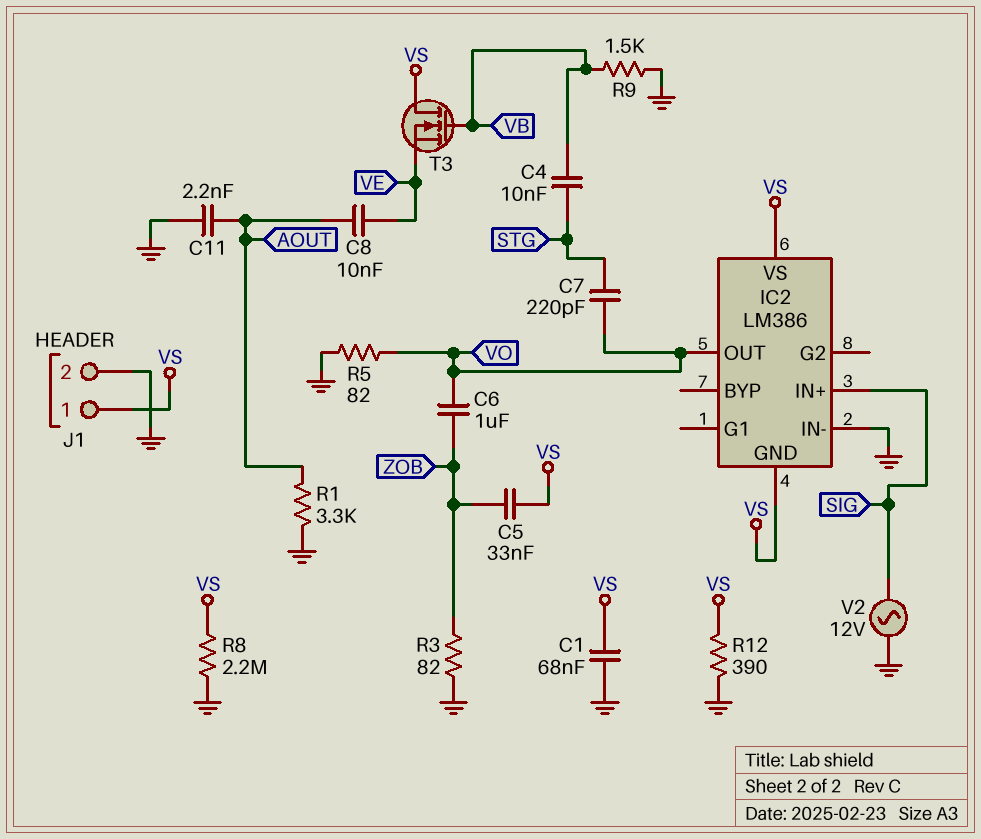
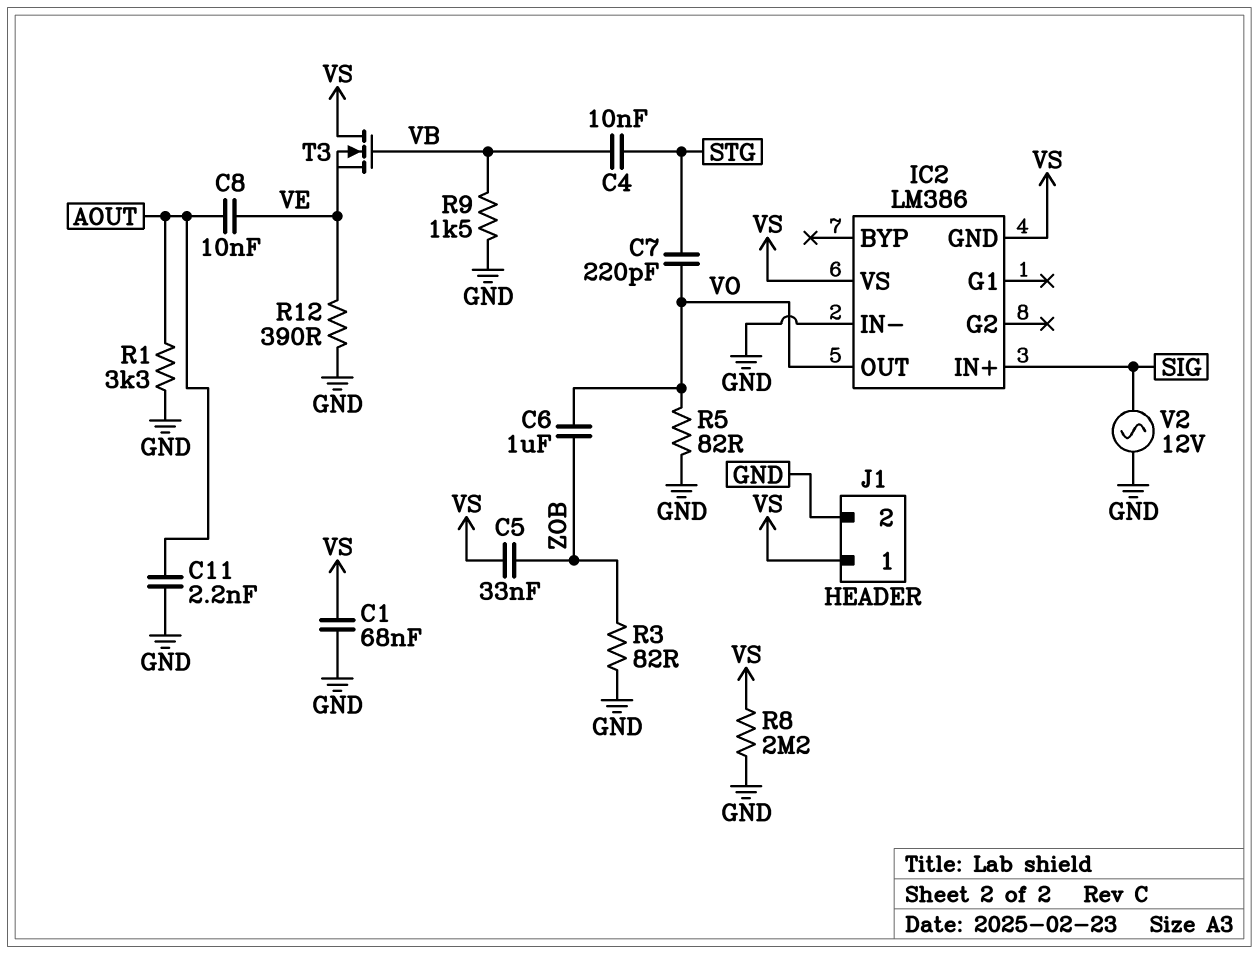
R12: 390 (GND, VS) -> 390 (GND, VE)

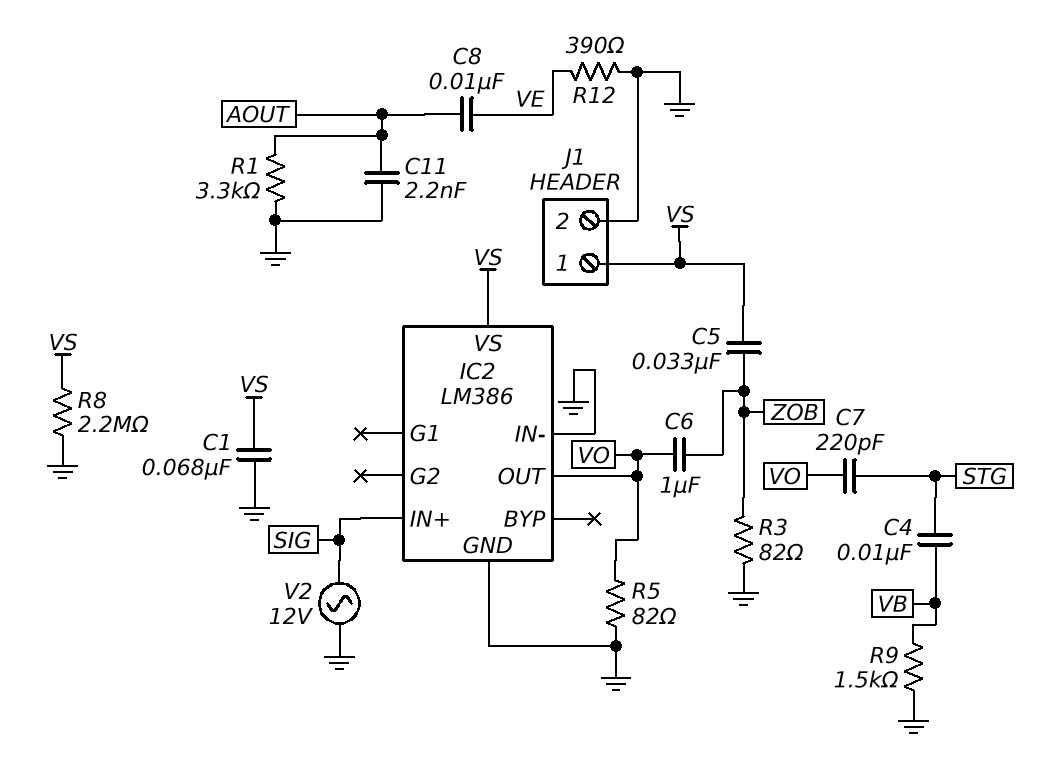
IC2 pin GND: VS -> GND
T3: NMOS (G VB, D VS, S VE) -> none

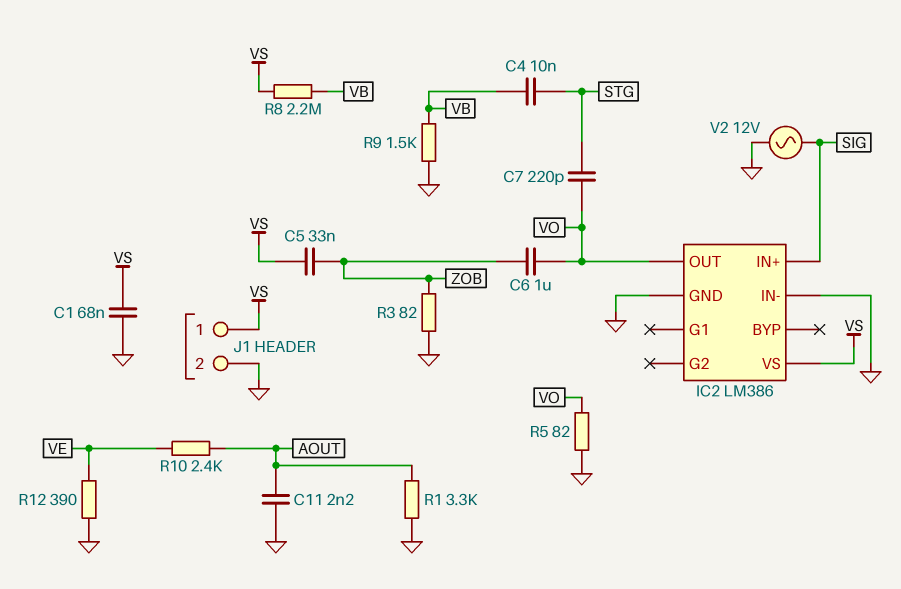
C8: 10nF (AOUT, VE) -> none
R8: 2.2M (GND, VS) -> 2.2M (VB, VS)
R10: none -> 2.4k (AOUT, VE)

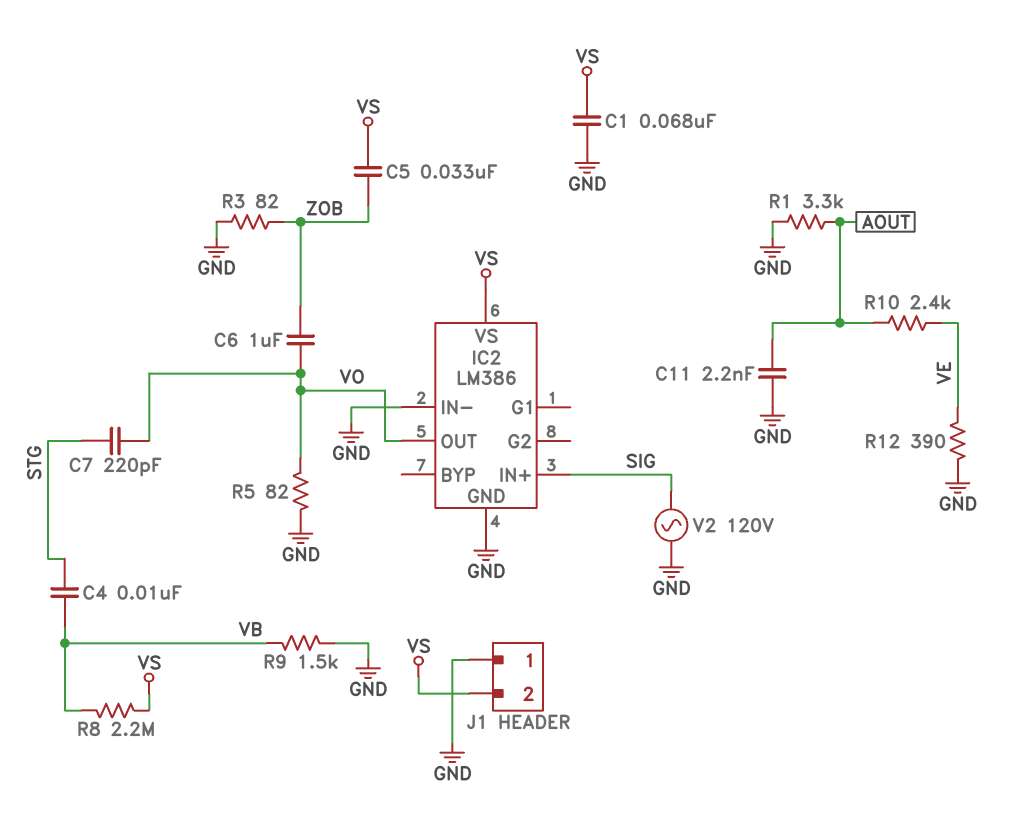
J1 pin 1: VS -> GND
J1 pin 2: GND -> VS
V2: AC 12V (GND, SIG) -> AC 120V (GND, SIG)

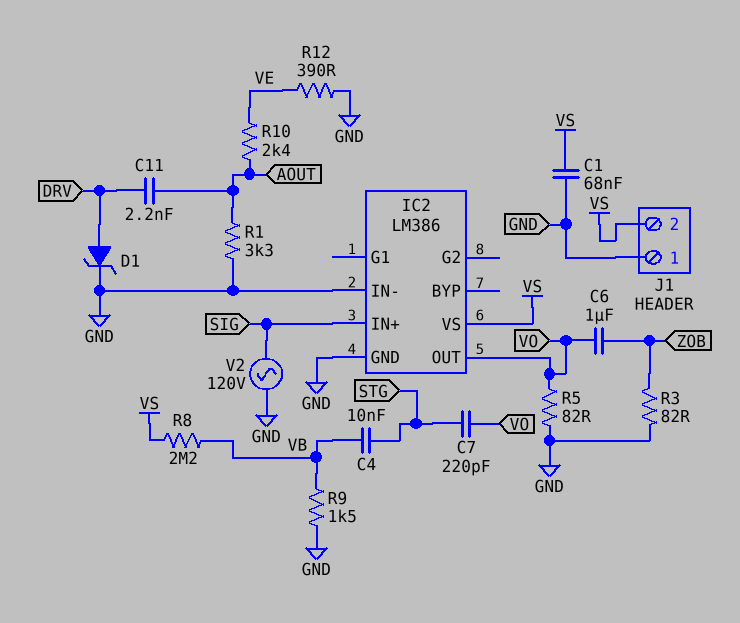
C5: 33nF (VS, ZOB) -> none
C11: 2.2nF (AOUT, GND) -> 2.2nF (AOUT, DRV)
D1: none -> zener (A DRV, K GND)

